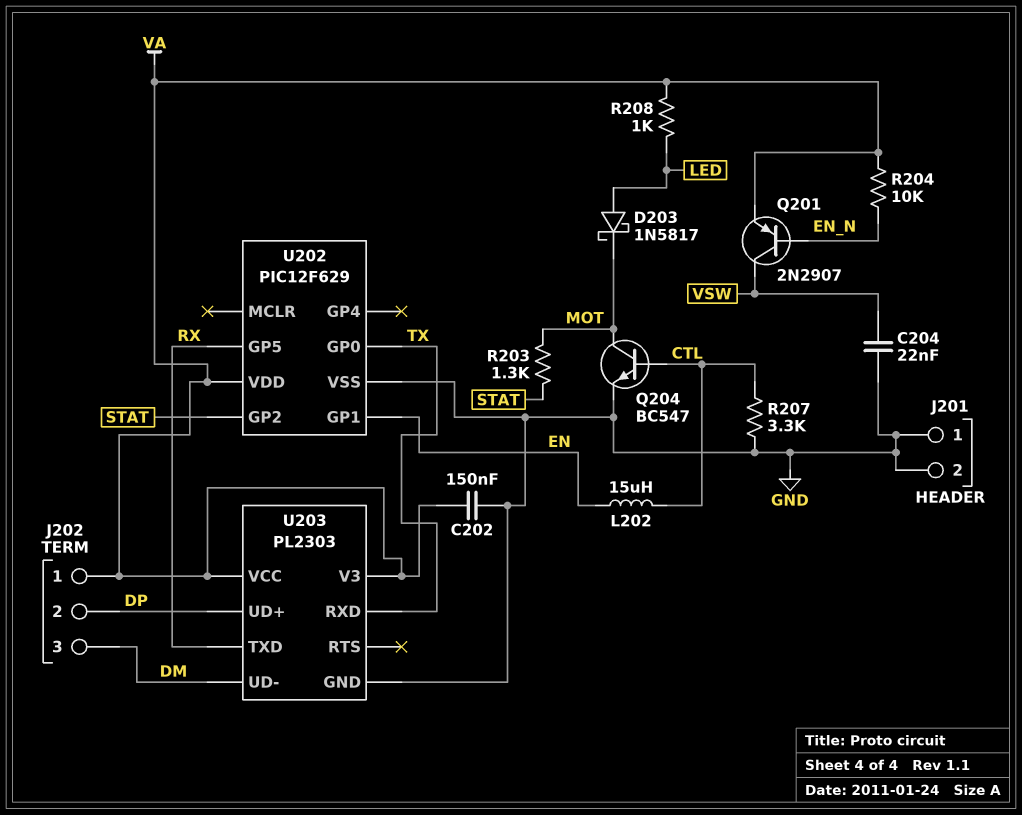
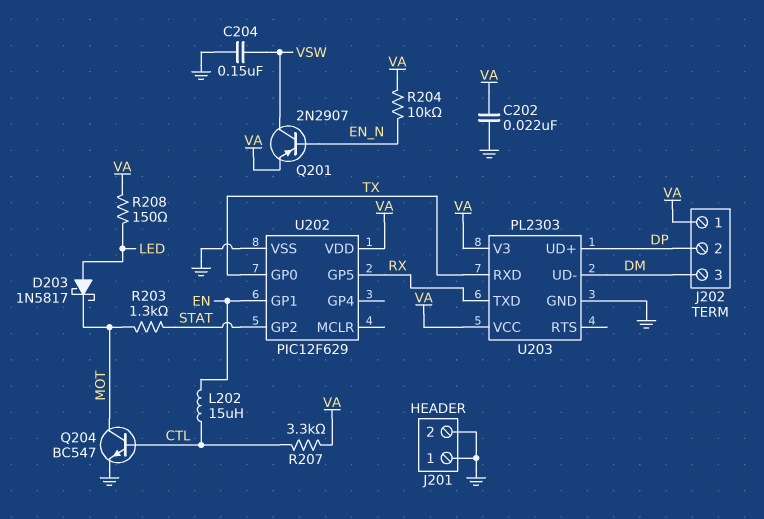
C202: 150nF (GND, VA) -> 22nF (GND, VA)
C204: 22nF (GND, VSW) -> 150nF (GND, VSW)
R207: 3.3k (CTL, GND) -> 3.3k (CTL, VA)
R208: 1k (LED, VA) -> 150 (LED, VA)

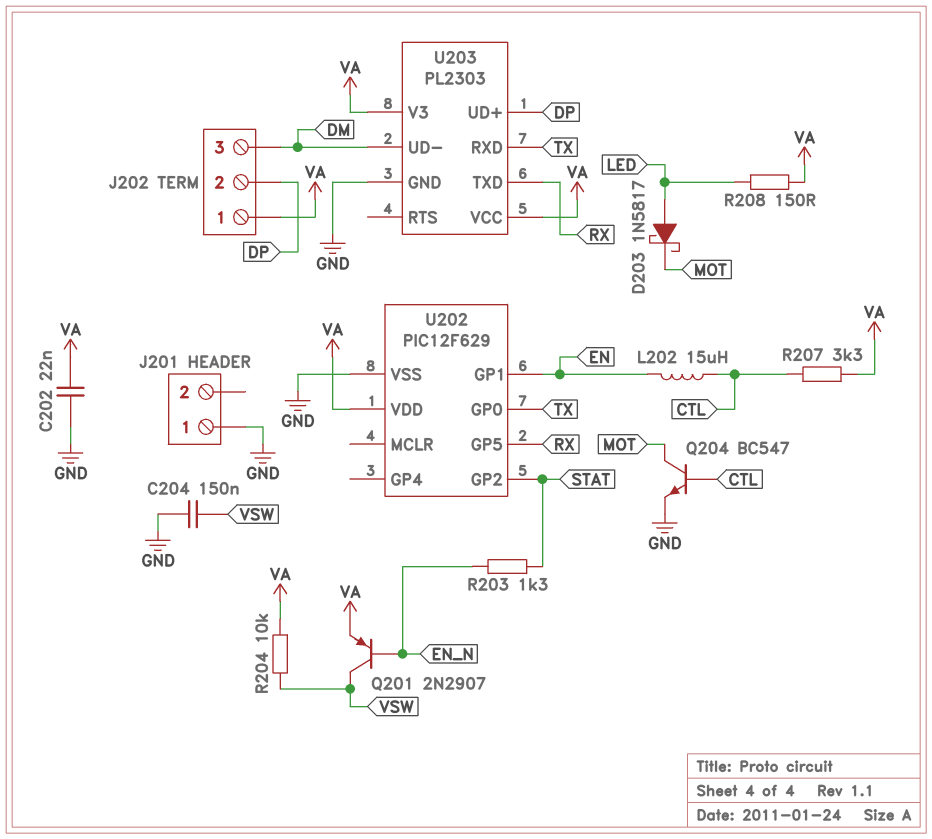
J201 pin 2: GND -> none
R203: 1.3k (MOT, STAT) -> 1.3k (EN_N, STAT)
R204: 10k (EN_N, VA) -> 10k (VA, VSW)

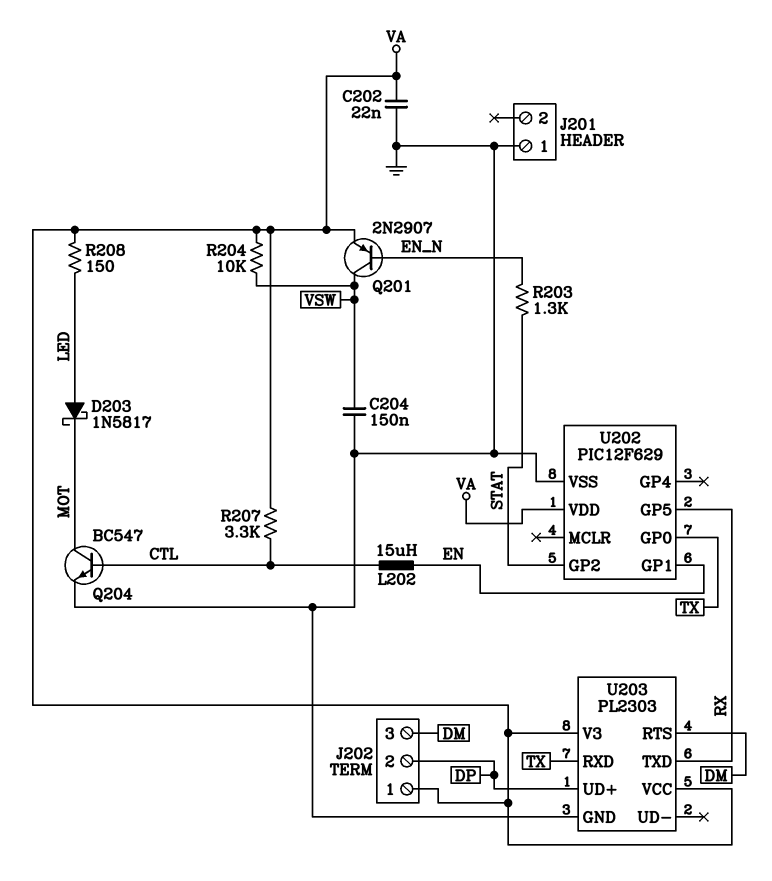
U203 pin RTS: none -> DM
U203 pin UD-: DM -> none

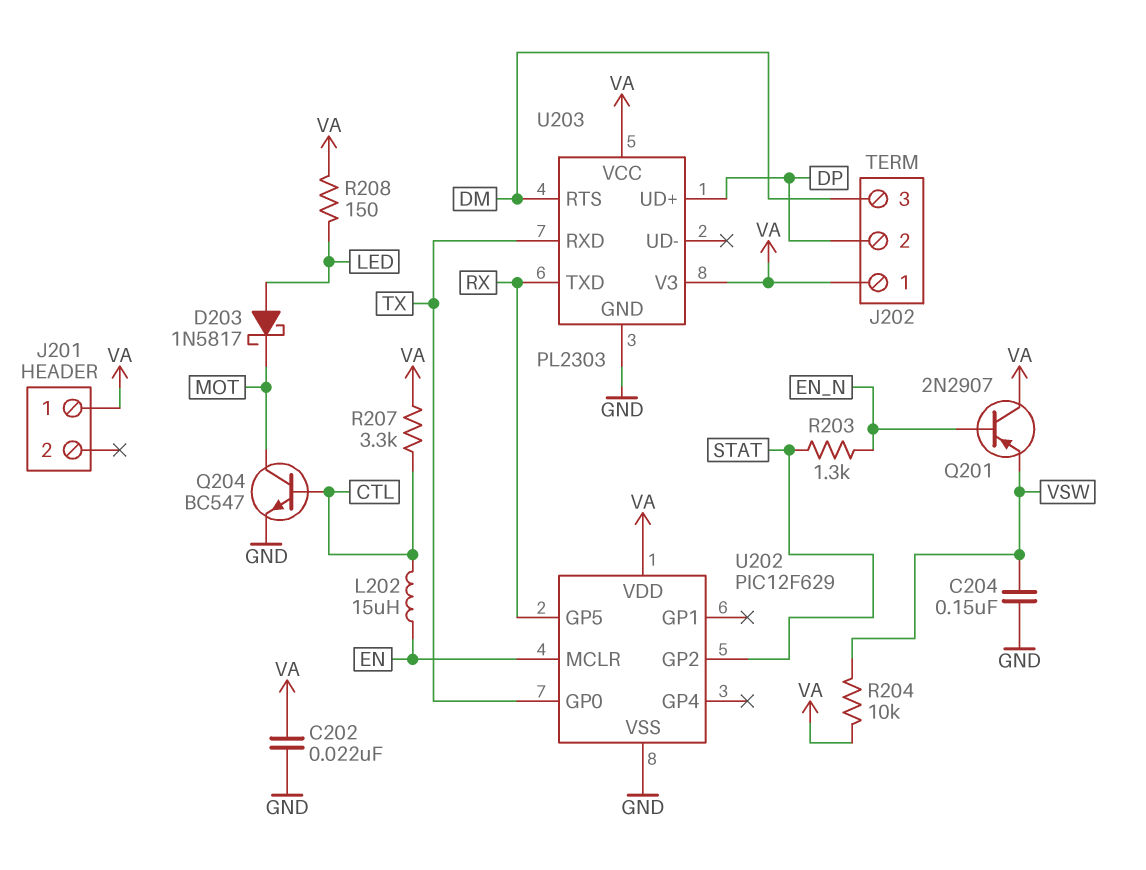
J201 pin 1: GND -> VA
Q201: PNP 2N2907 (B EN_N, C VSW, E VA) -> PNP 2N2907 (B EN_N, C VA, E VSW)
U202 pin GP1: EN -> none
U202 pin MCLR: none -> EN

